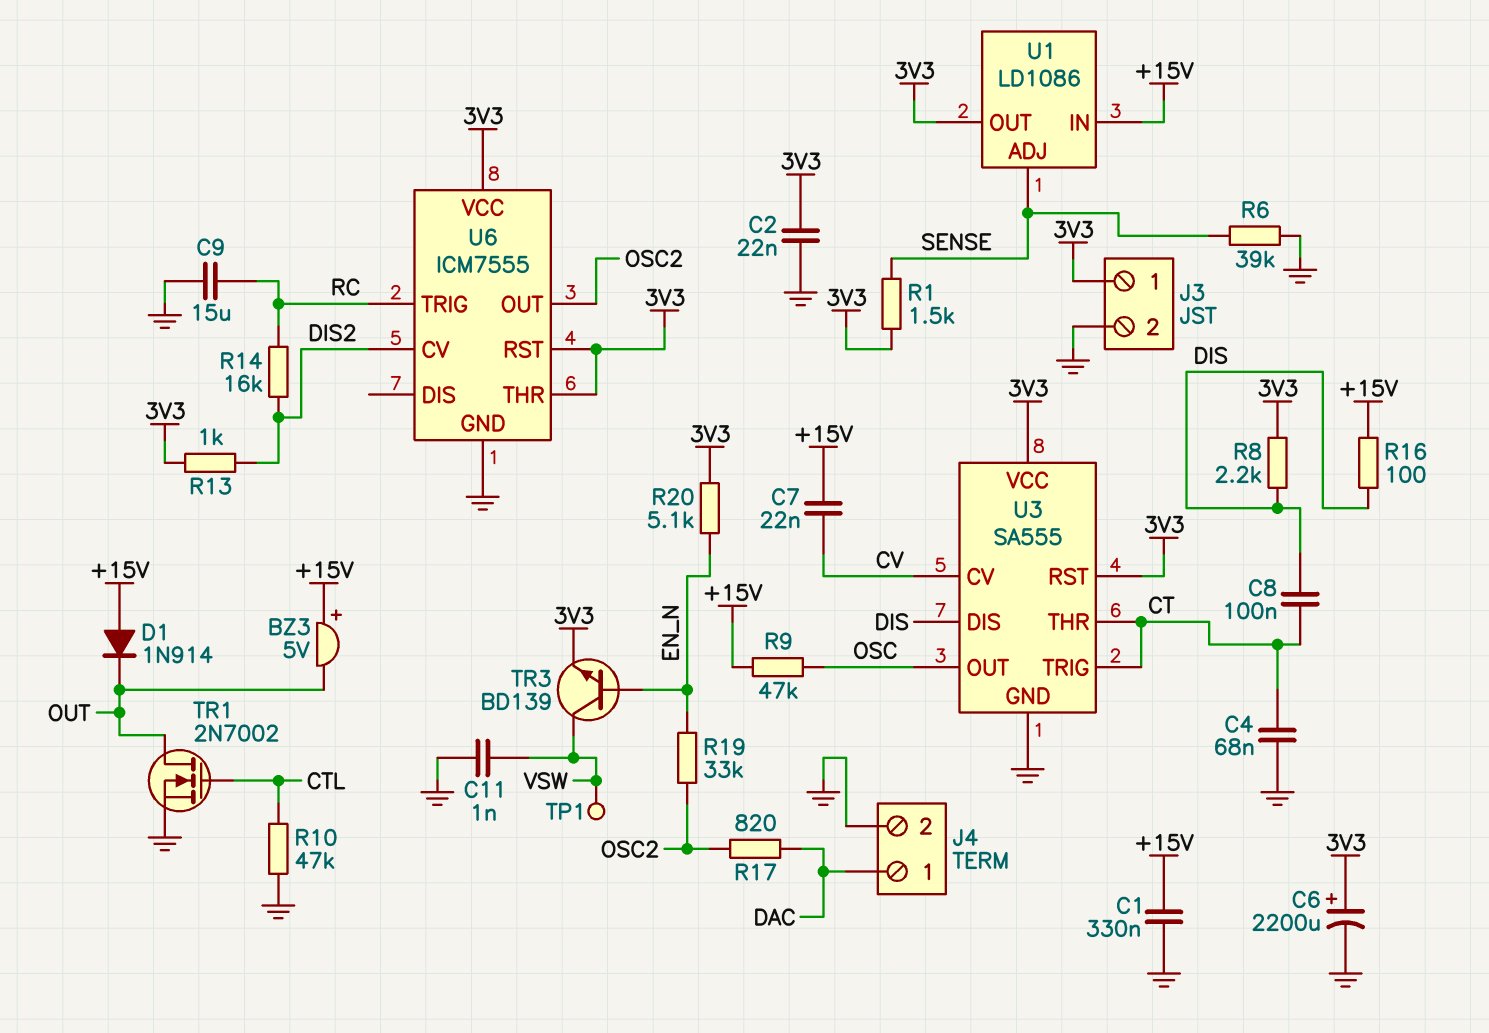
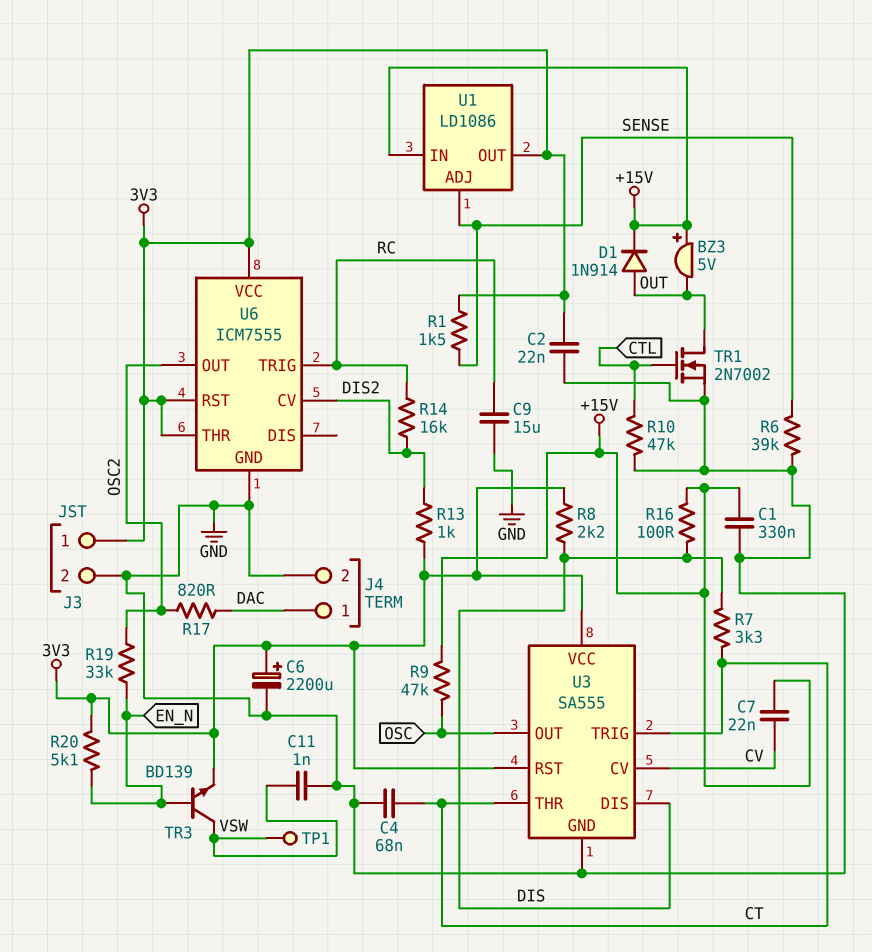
C8: 100nF (CT, DIS) -> none
D1: diode 1N914 (A +15V, K OUT) -> diode 1N914 (A OUT, K +15V)
R7: none -> 3.3k (CT, DIS)

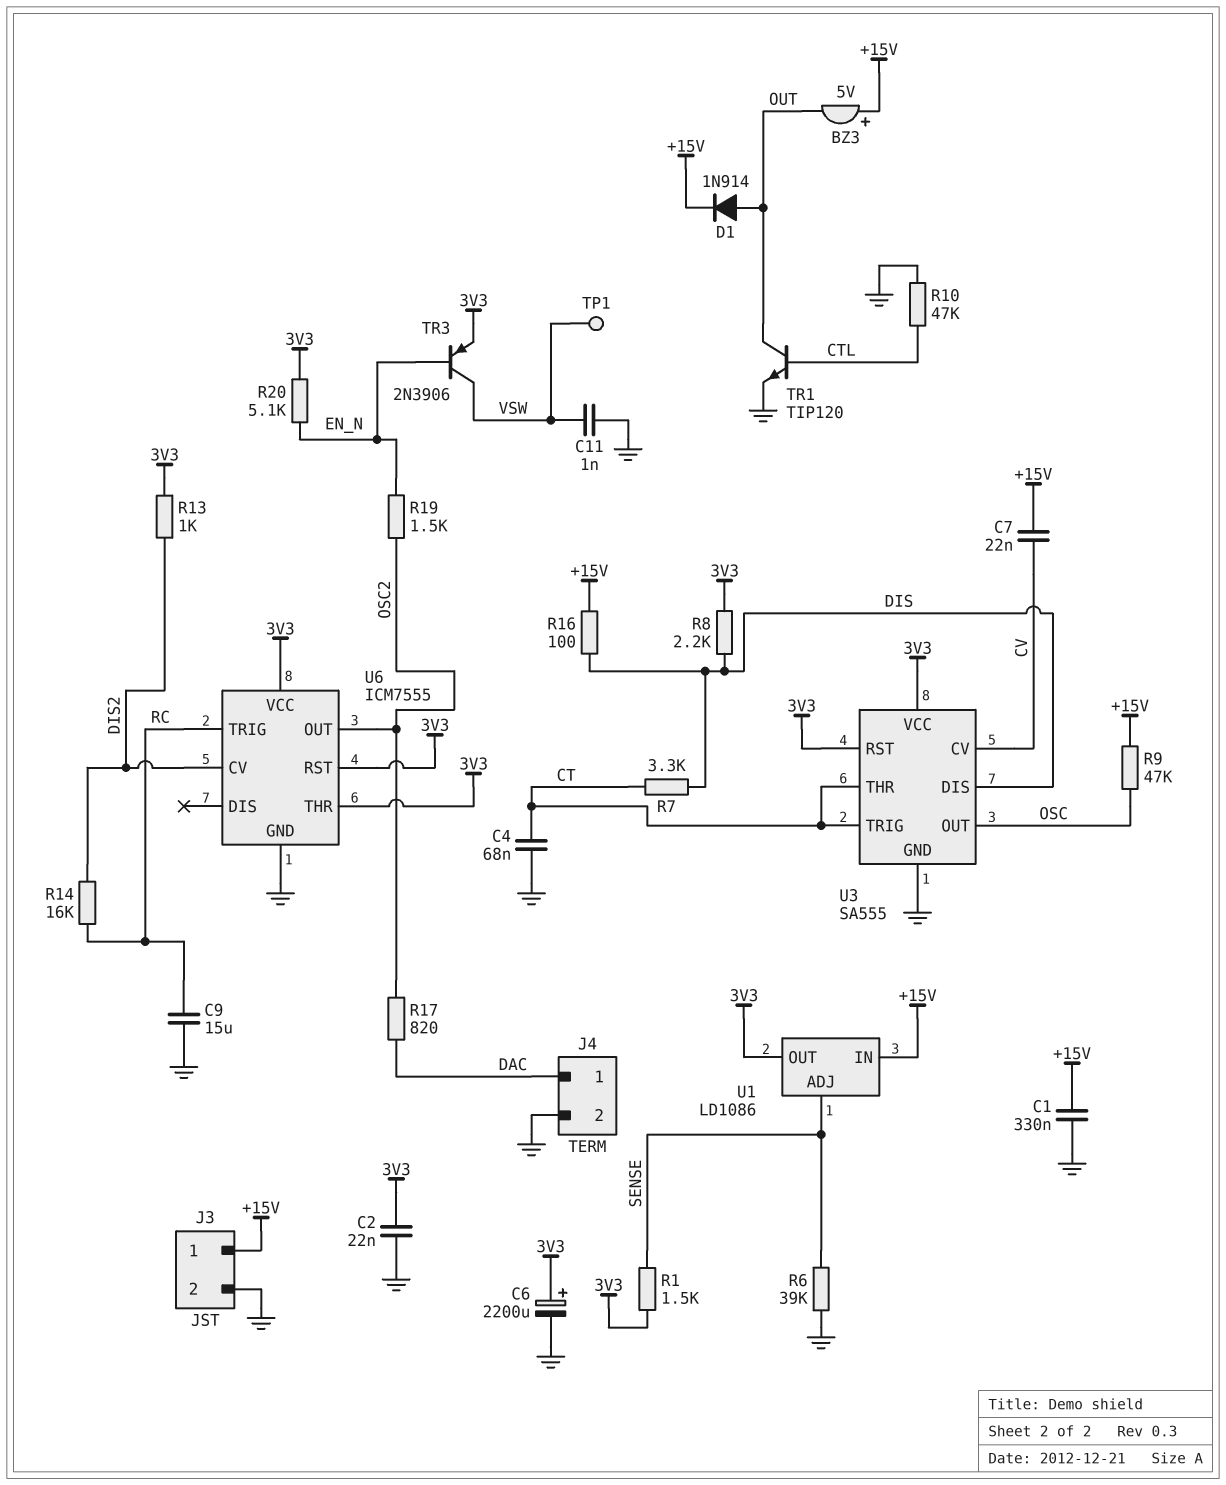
J3 pin 1: 3V3 -> +15V
R19: 33k (EN_N, OSC2) -> 1.5k (EN_N, OSC2)
TR1: NMOS 2N7002 (G CTL, D OUT, S GND) -> NPN TIP120 (B CTL, C OUT, E GND)
TR3: NPN BD139 (B EN_N, C VSW, E 3V3) -> PNP 2N3906 (B EN_N, C VSW, E 3V3)

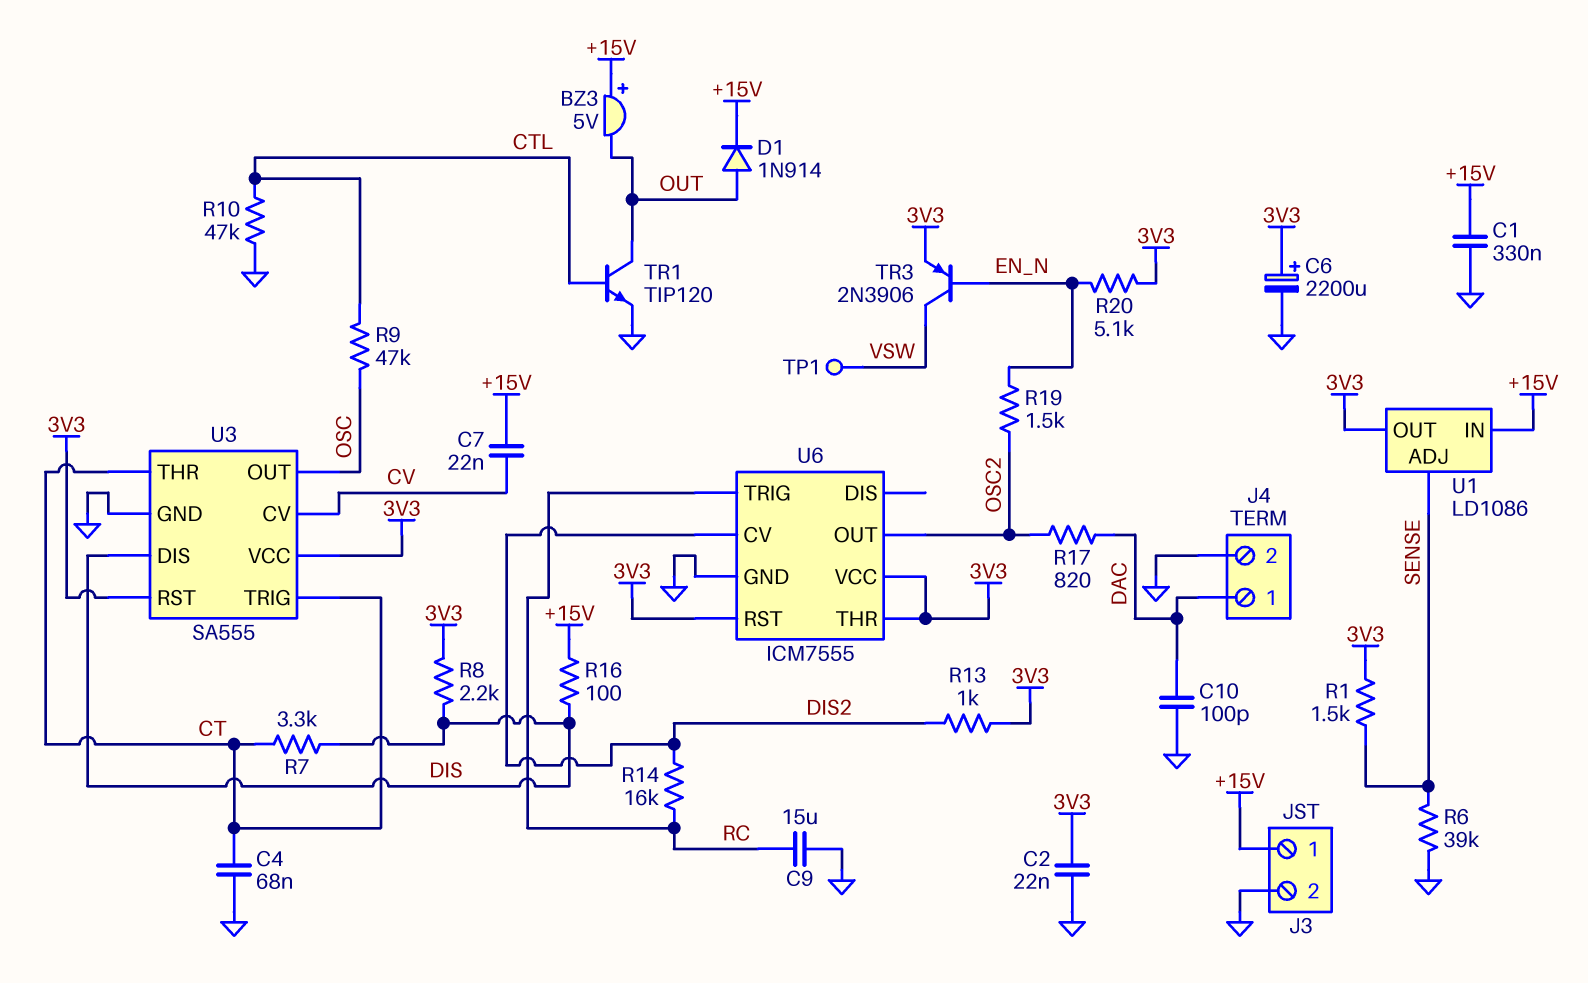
C10: none -> 100pF (DAC, GND)
C11: 1nF (GND, VSW) -> none
R9: 47k (+15V, OSC) -> 47k (CTL, OSC)

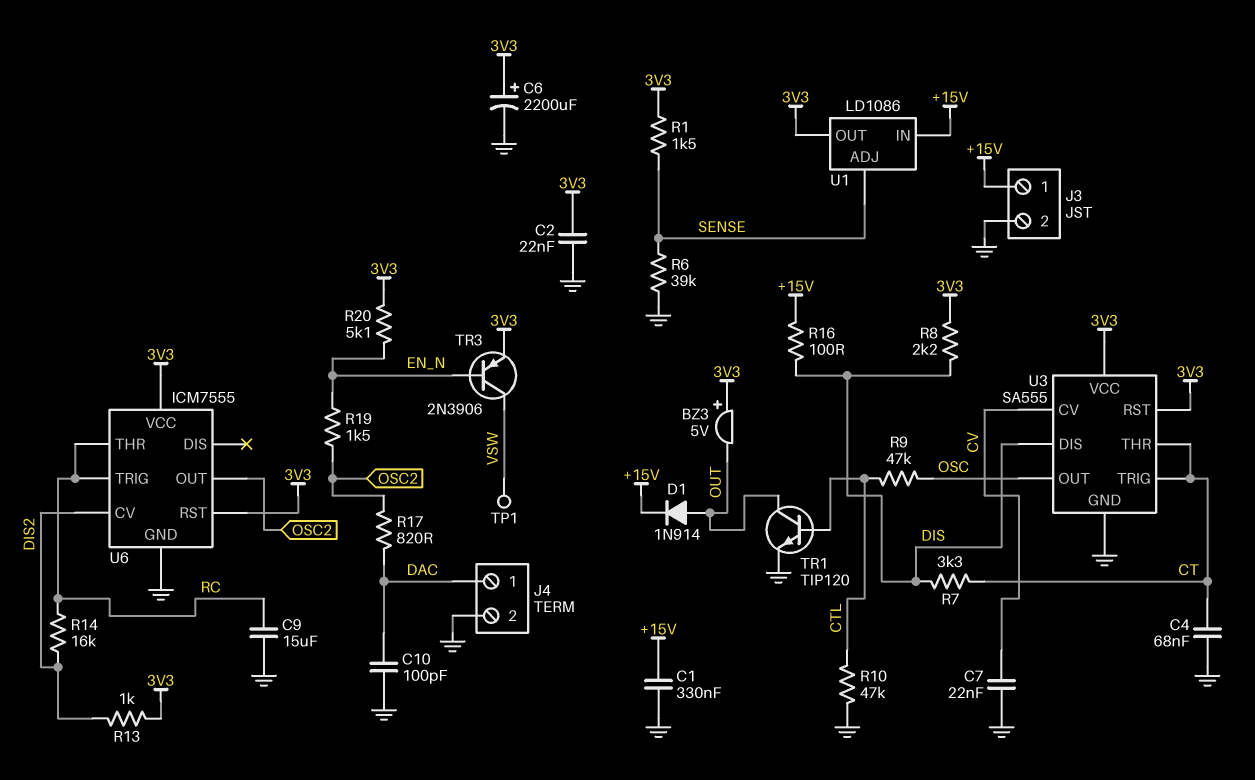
BZ3: buzzer 5V (plus +15V, minus OUT) -> buzzer 5V (plus 3V3, minus OUT)
C7: 22nF (+15V, CV) -> 22nF (CV, GND)
U6 pin THR: 3V3 -> RC

